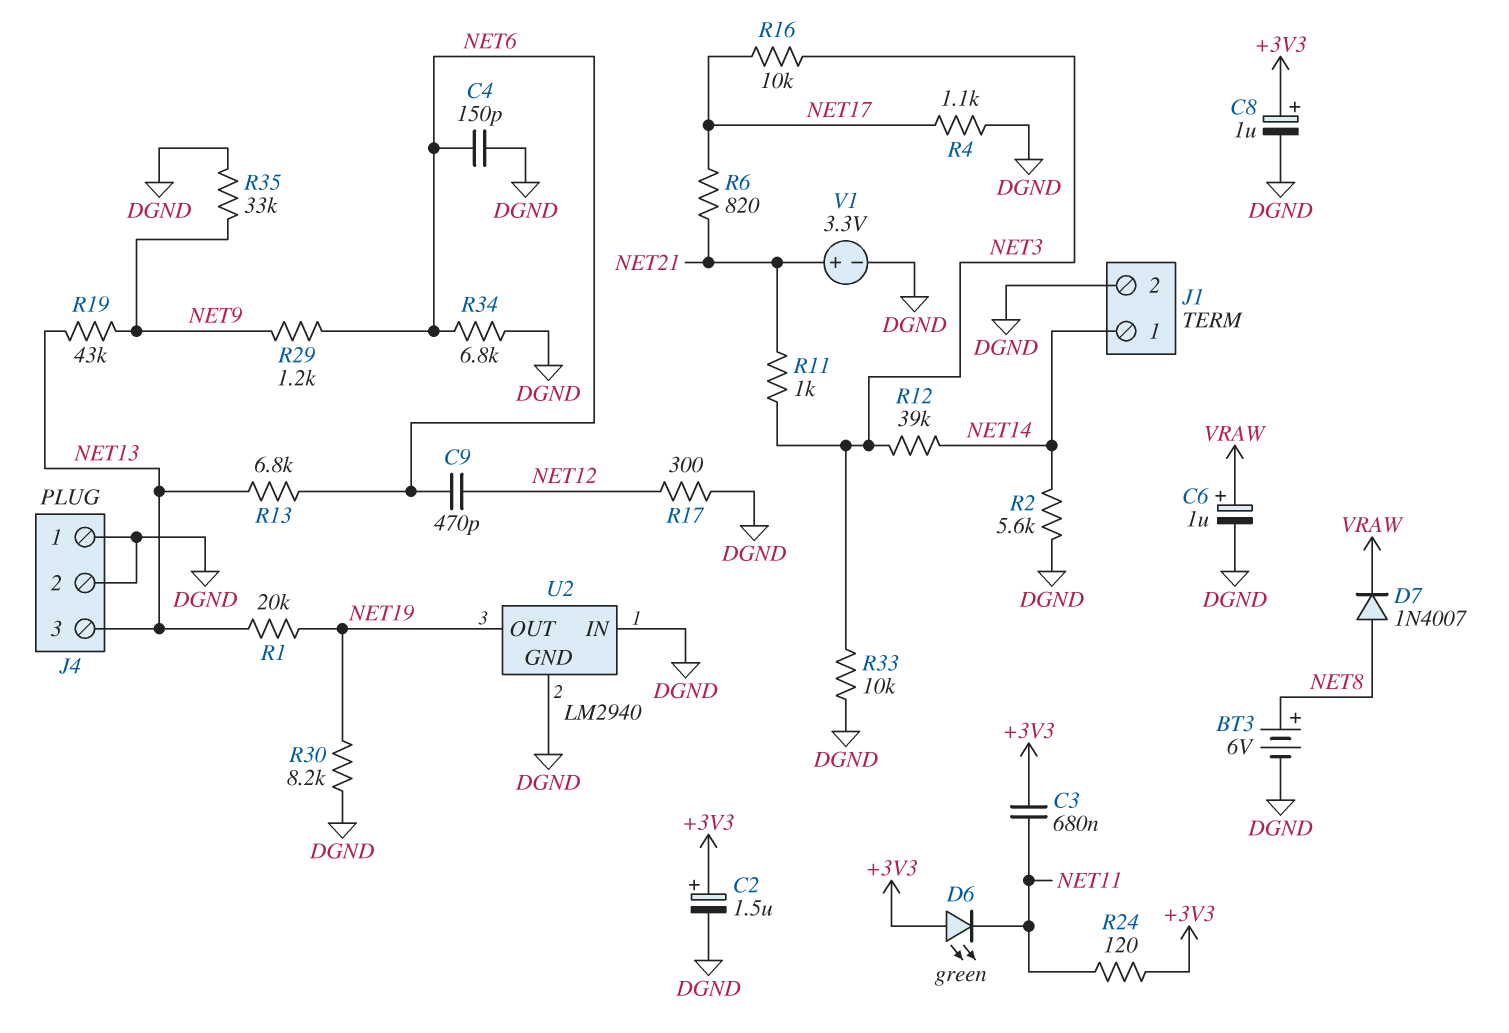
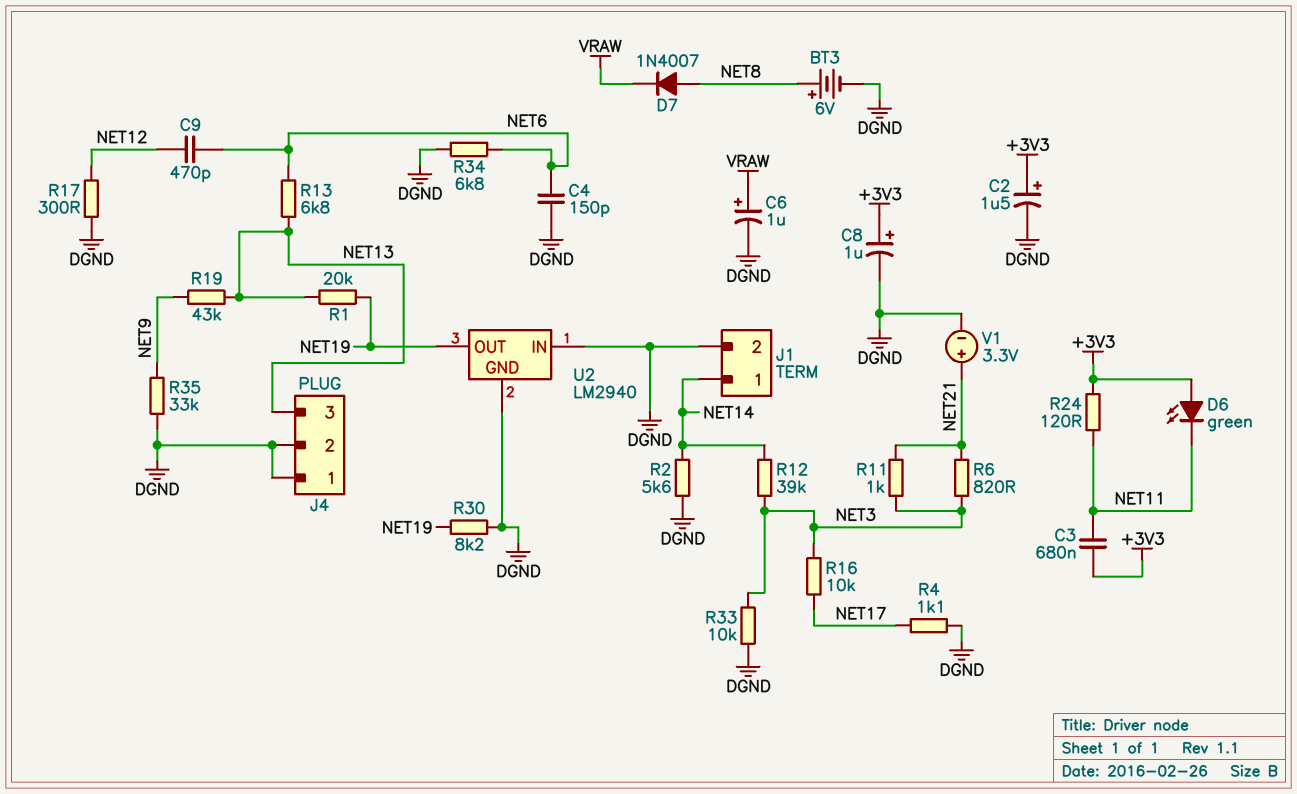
R6: 820 (NET17, NET21) -> 820 (NET3, NET21)
R29: 1.2k (NET6, NET9) -> none

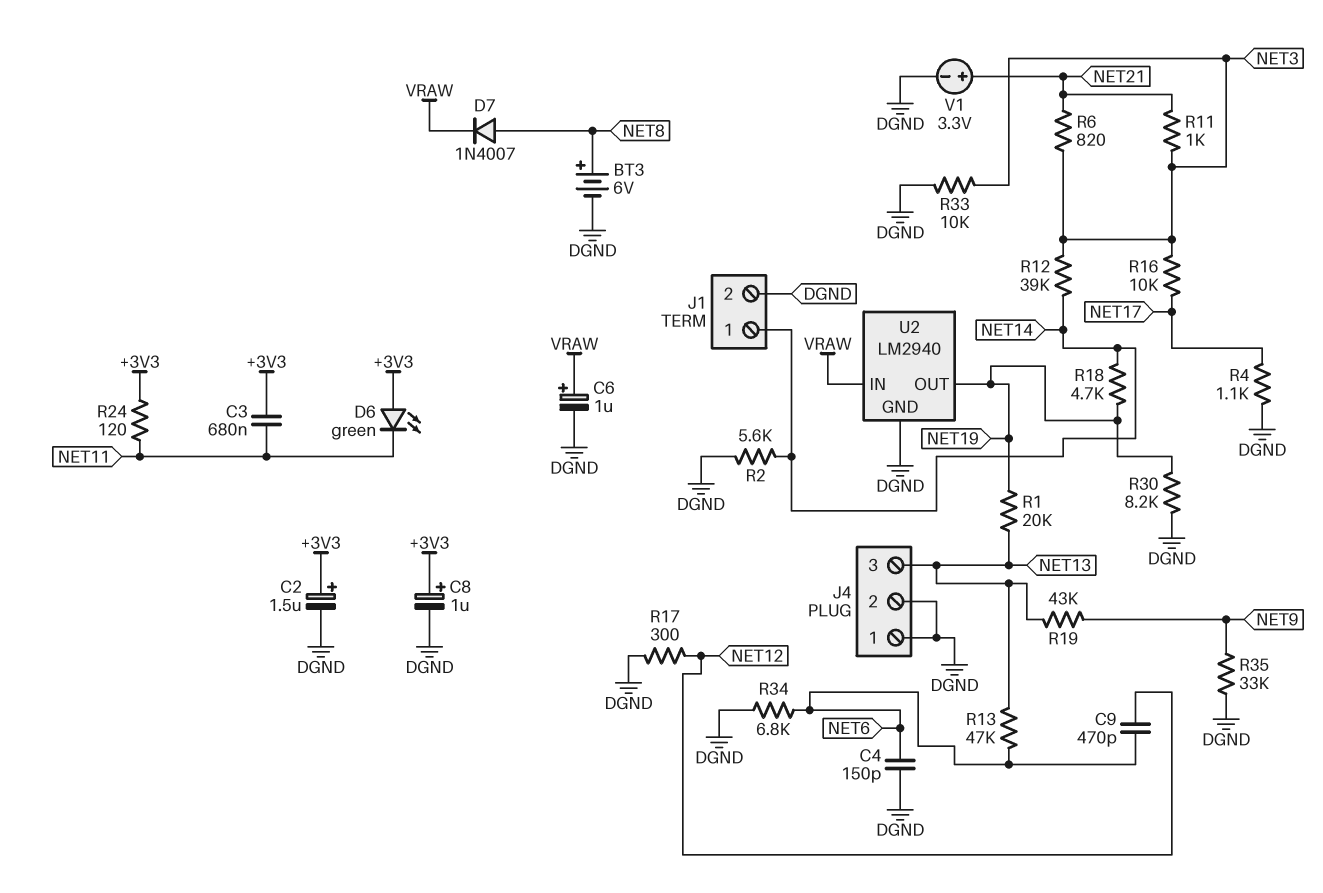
R13: 6.8k (NET6, NET13) -> 47k (NET6, NET13)
R18: none -> 4.7k (NET14, NET19)
U2 pin IN: DGND -> VRAW

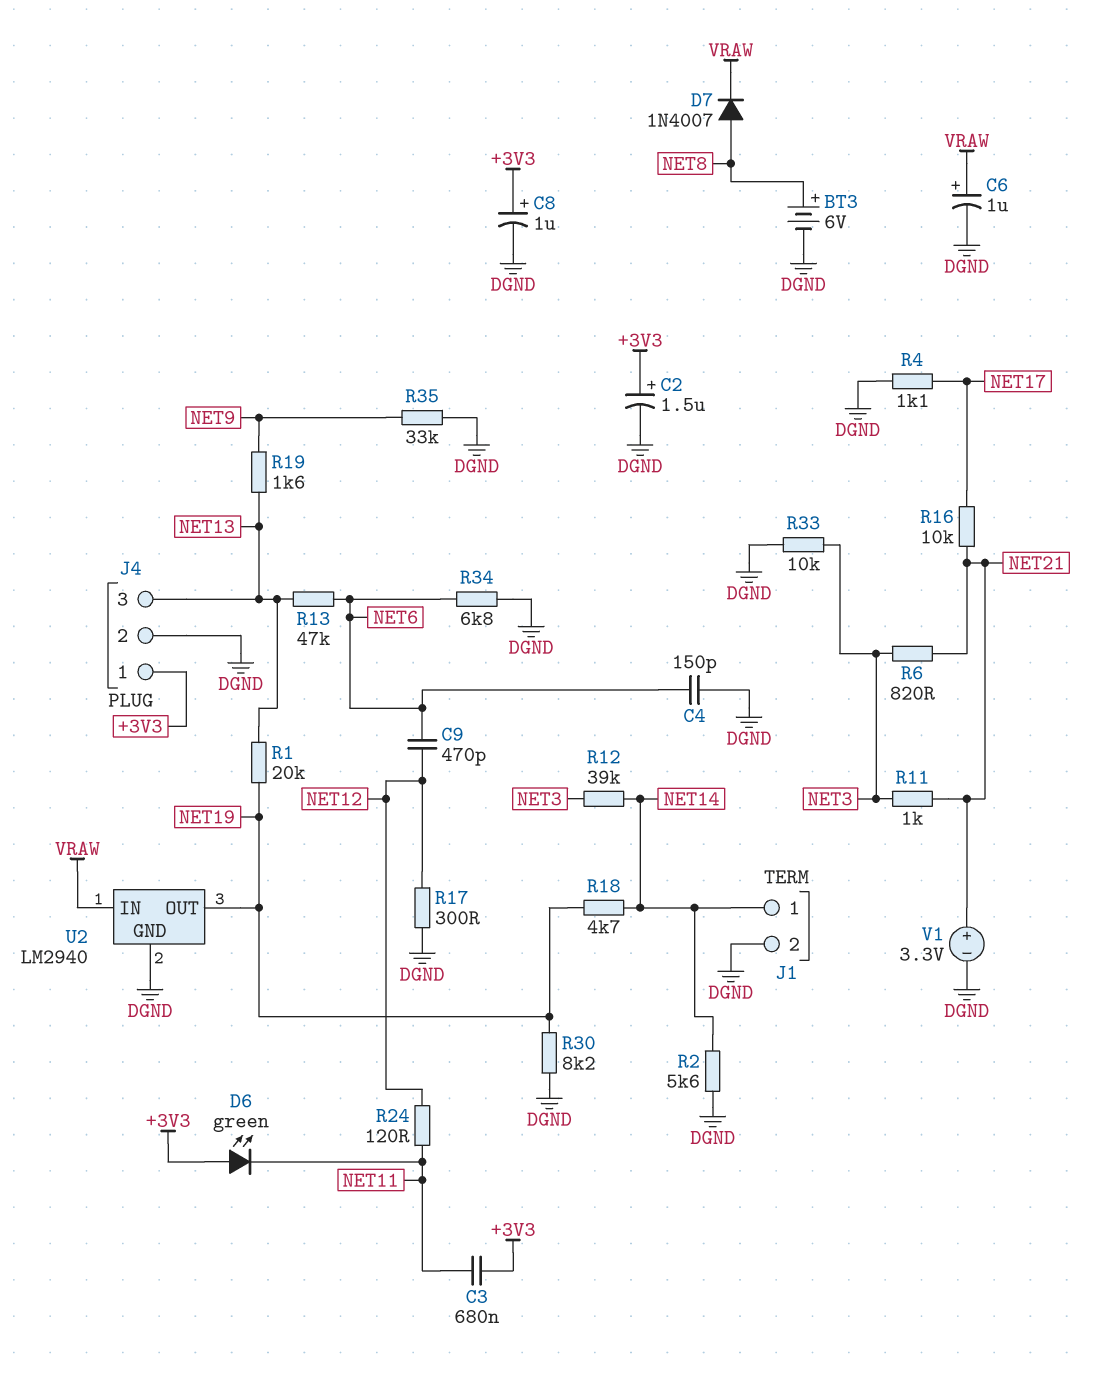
J4 pin 1: DGND -> +3V3
R16: 10k (NET3, NET17) -> 10k (NET17, NET21)
R19: 43k (NET9, NET13) -> 1.6k (NET9, NET13)
R24: 120 (+3V3, NET11) -> 120 (NET11, NET12)

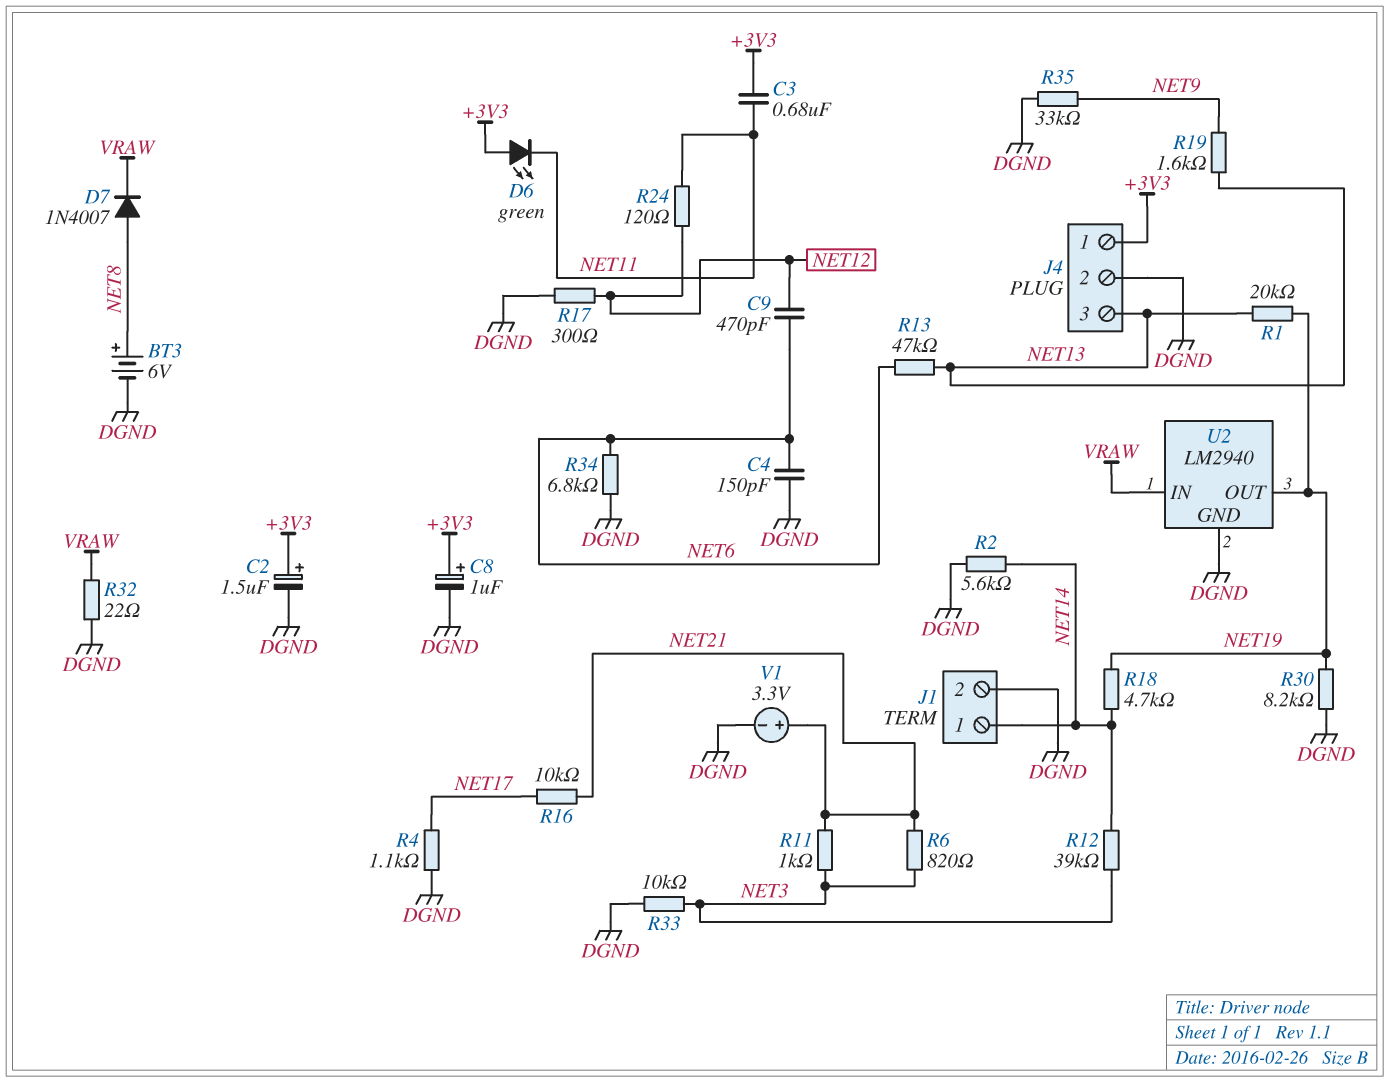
C6: 1uF (plus VRAW, minus DGND) -> none
R32: none -> 22 (DGND, VRAW)

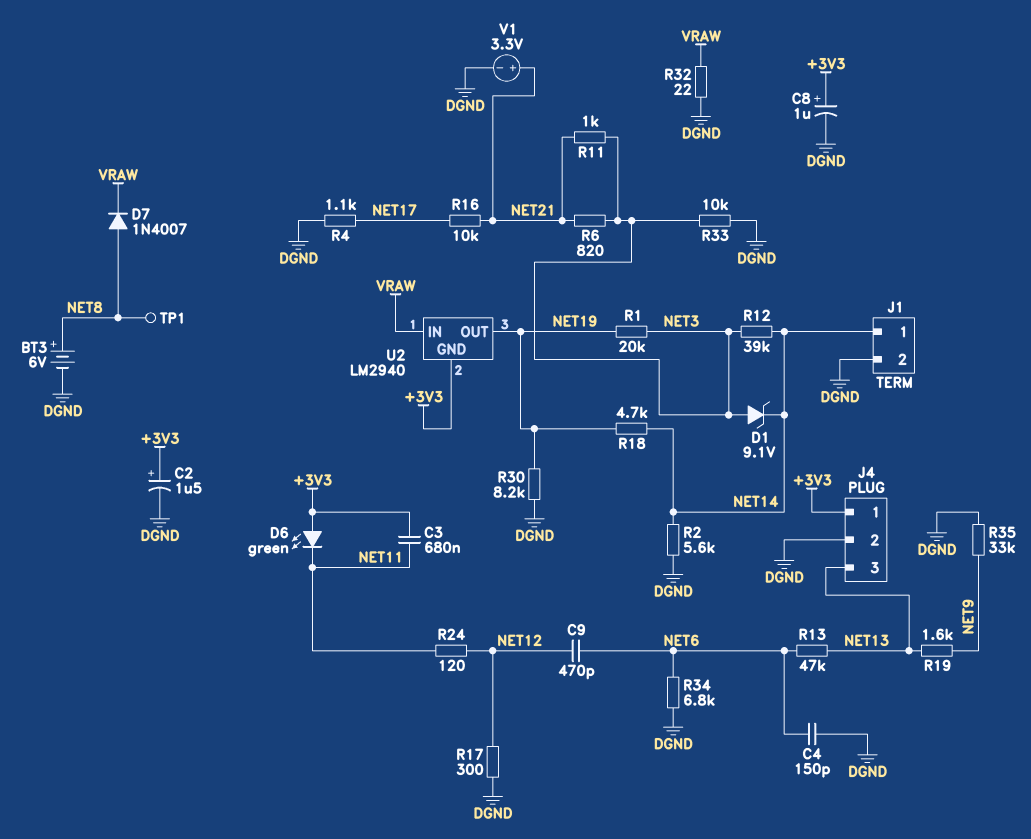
D1: none -> zener 9.1V (A NET3, K NET14)
R1: 20k (NET13, NET19) -> 20k (NET3, NET19)
TP1: none -> test point (NET8)
U2 pin GND: DGND -> +3V3

